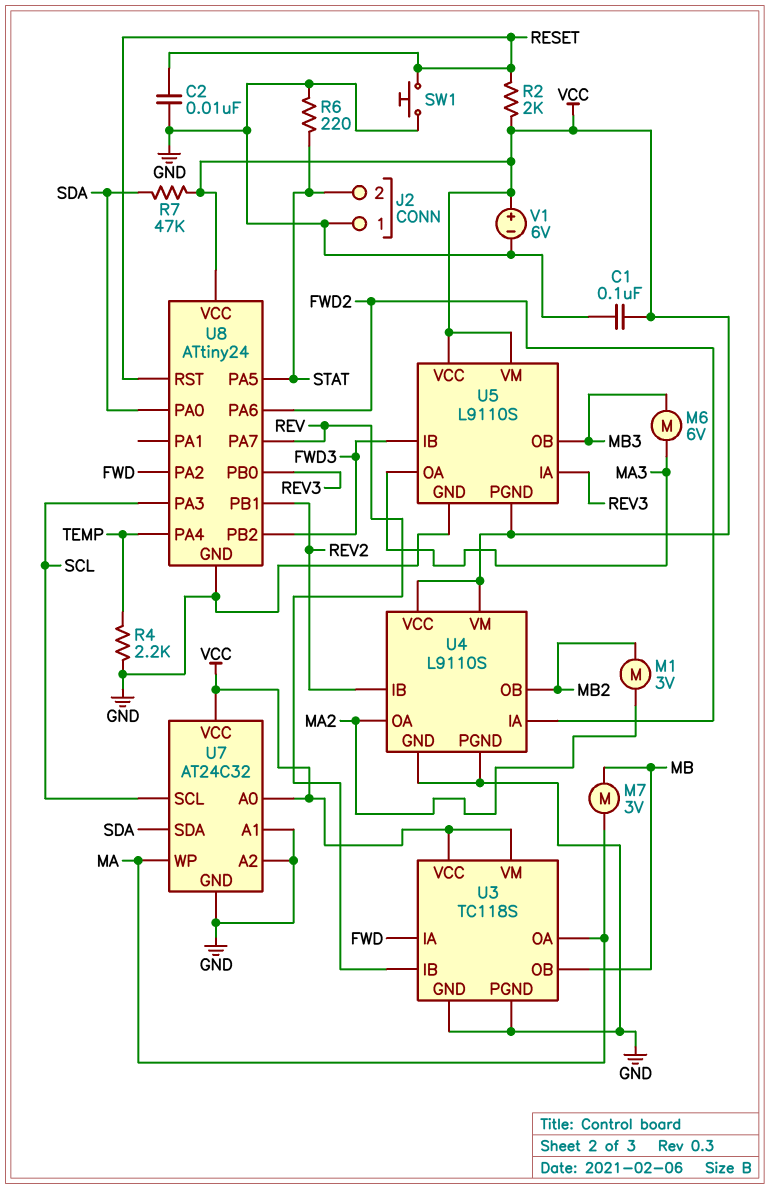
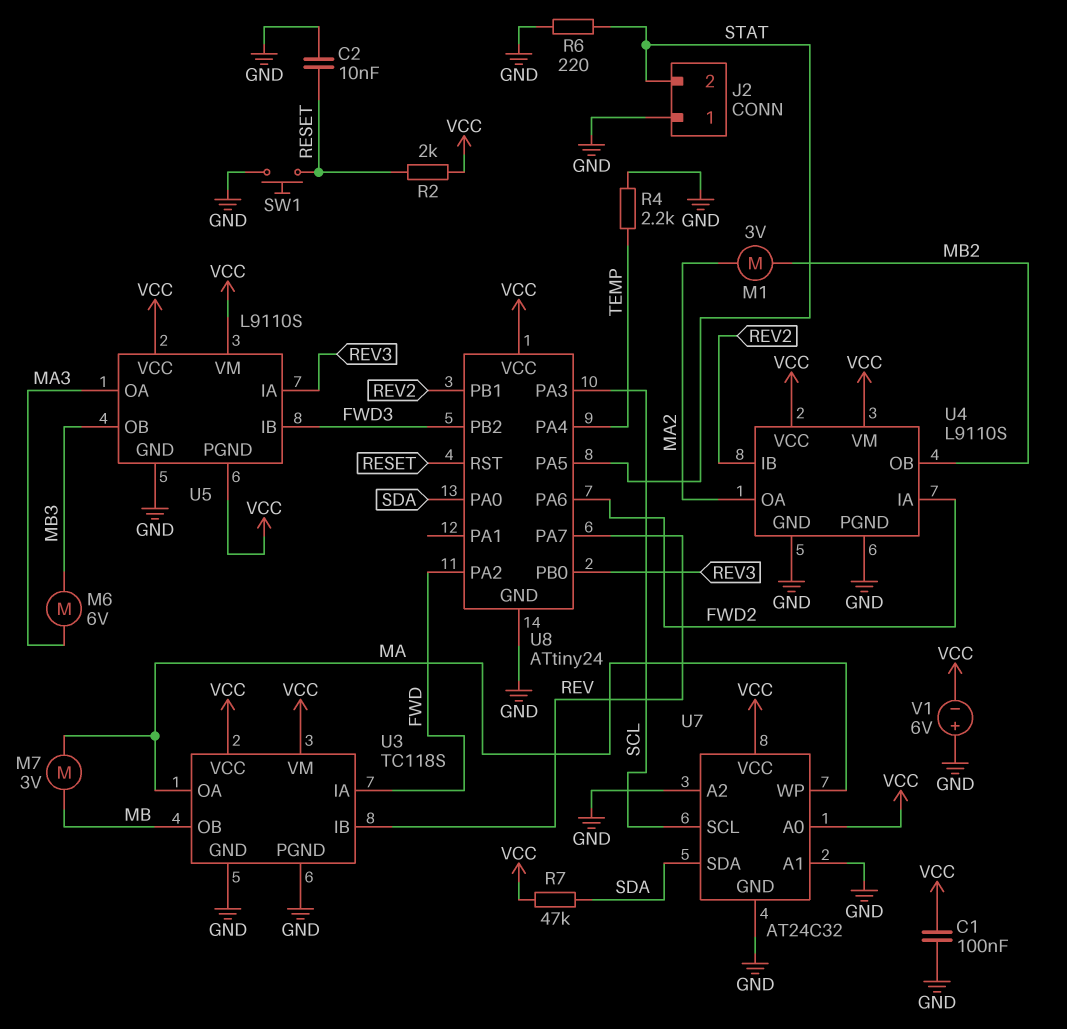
V1: 6V (plus VCC, minus GND) -> 6V (plus GND, minus VCC)

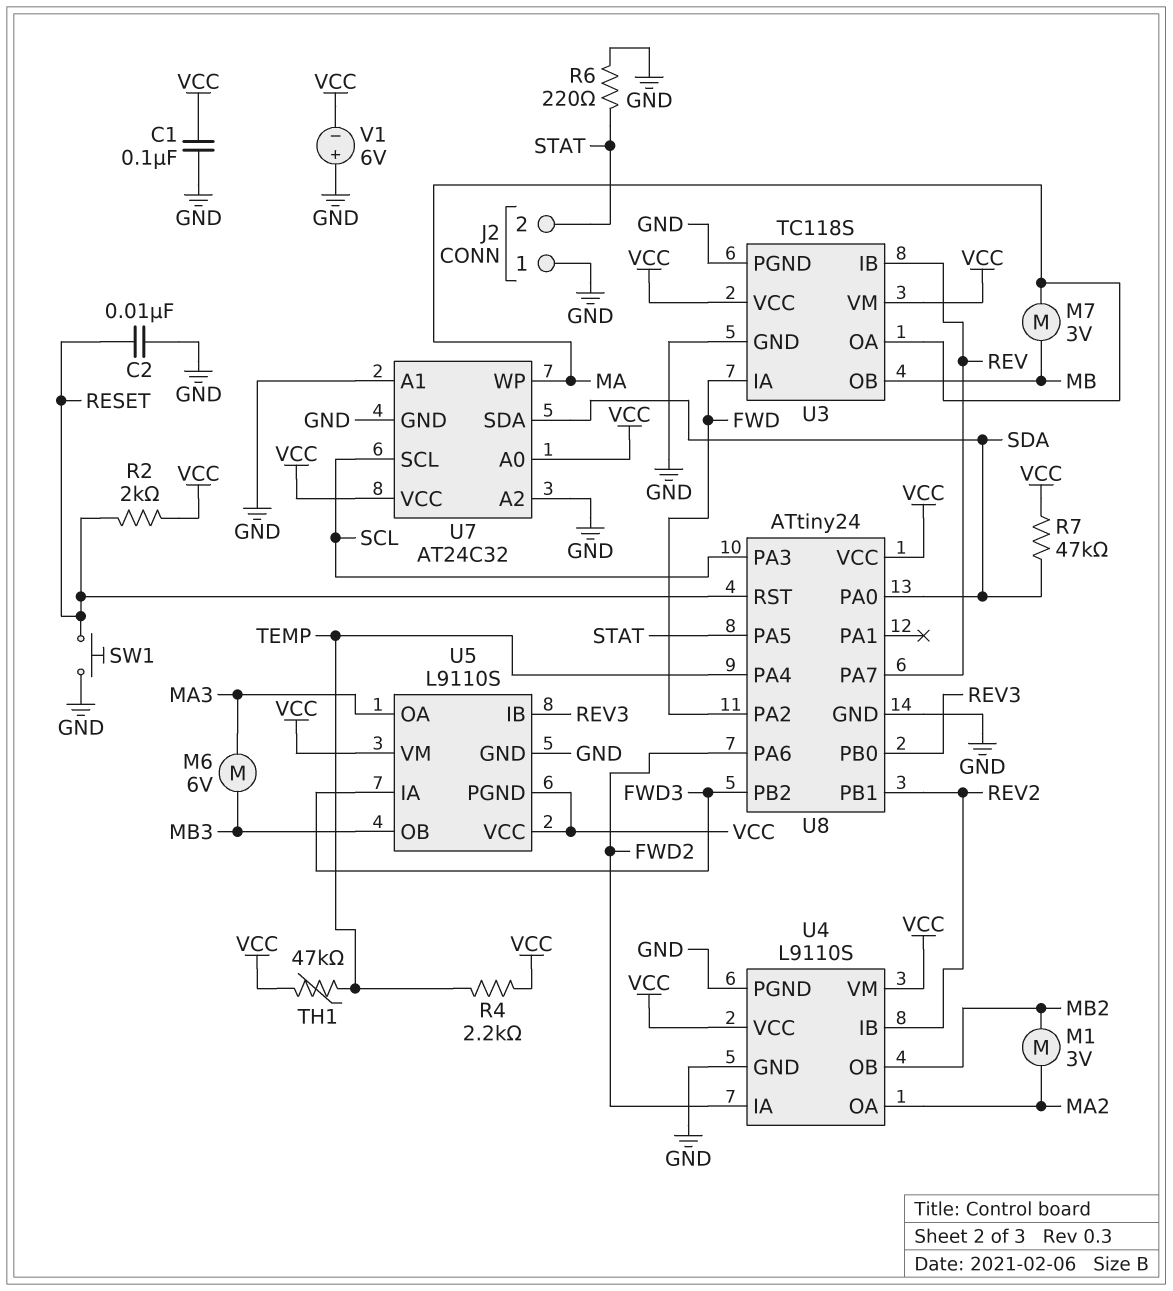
R4: 2.2k (GND, TEMP) -> 2.2k (TEMP, VCC)
TH1: none -> 47k (TEMP, VCC)
U5 pin IA: REV3 -> FWD3
U5 pin IB: FWD3 -> REV3

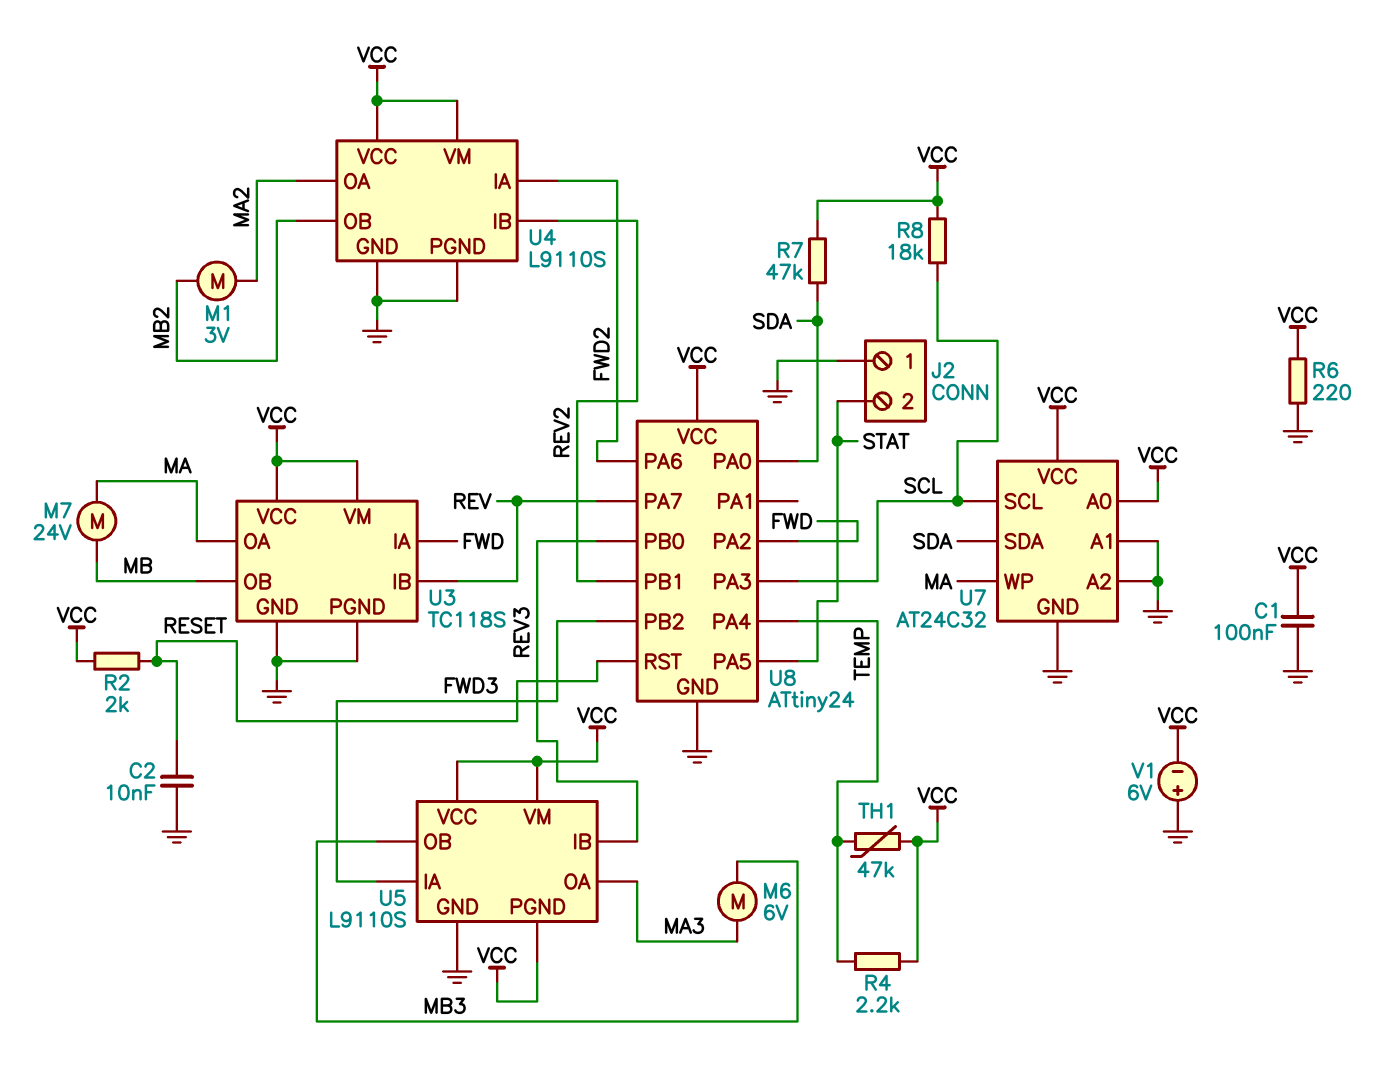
M7: motor 3V (MA, MB) -> motor 24V (MA, MB)
R6: 220 (GND, STAT) -> 220 (GND, VCC)
R8: none -> 18k (SCL, VCC)
SW1: button (GND, RESET) -> none

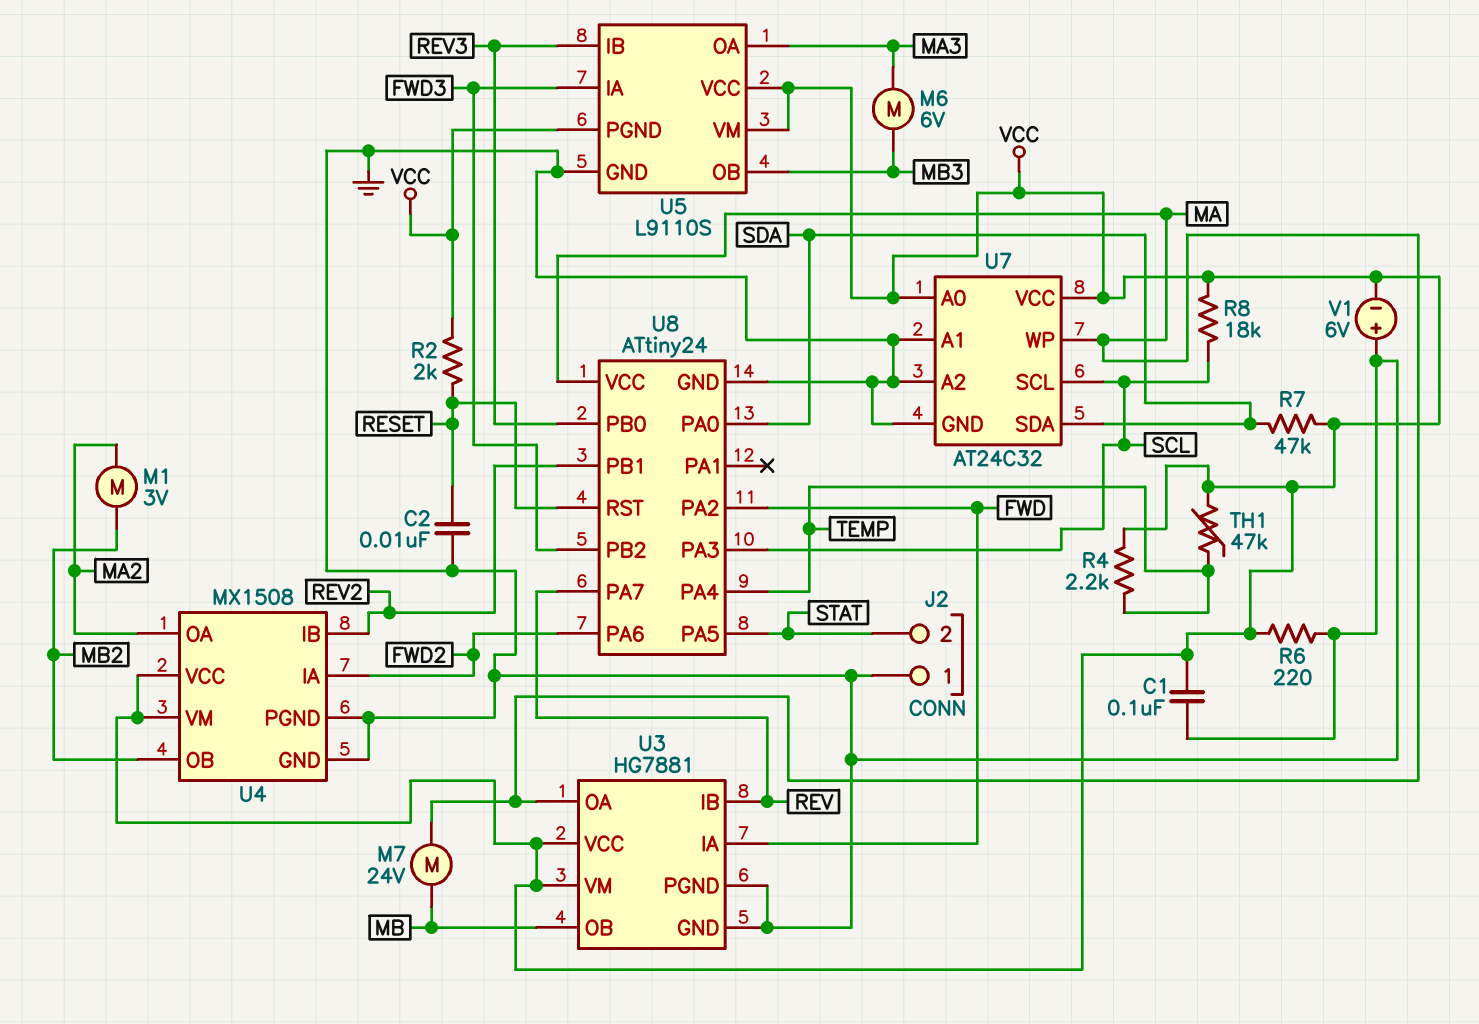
U3: TC118S -> HG7881
U4: L9110S -> MX1508
U8 pin VCC: VCC -> MA

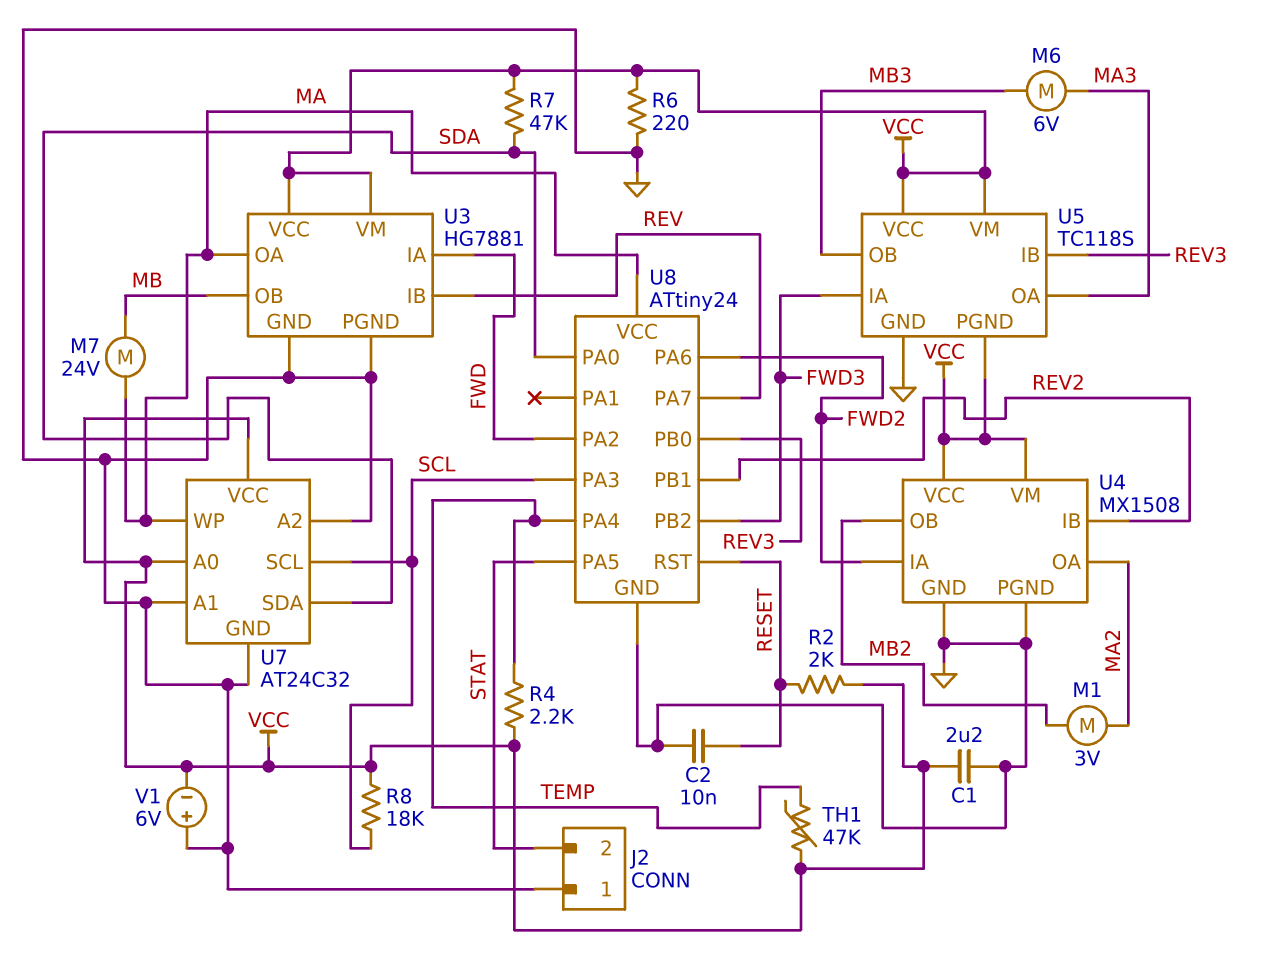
C1: 100nF (GND, VCC) -> 2.2uF (GND, VCC)
U5: L9110S -> TC118S

